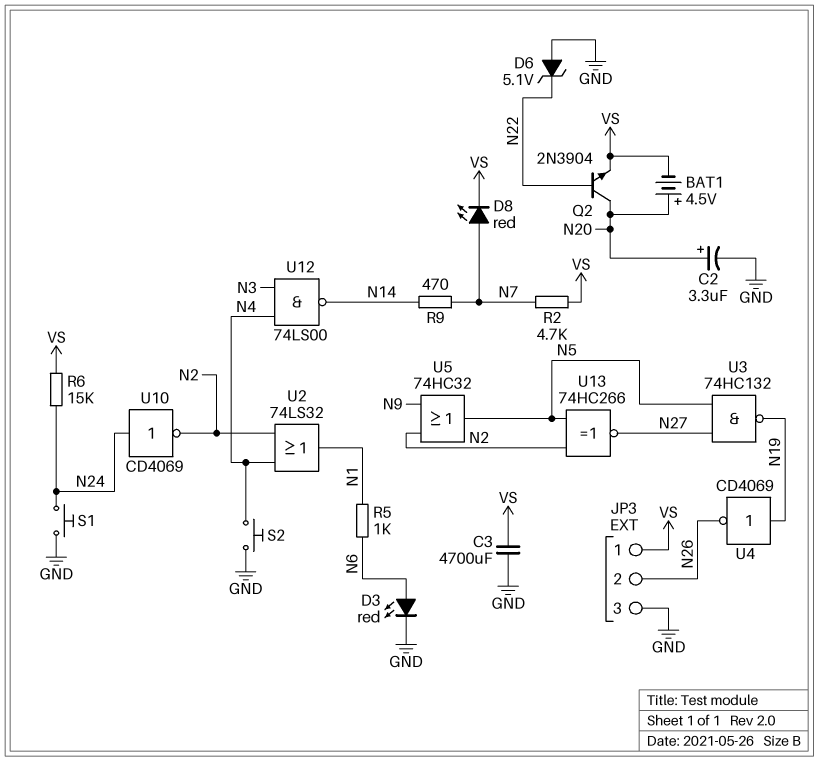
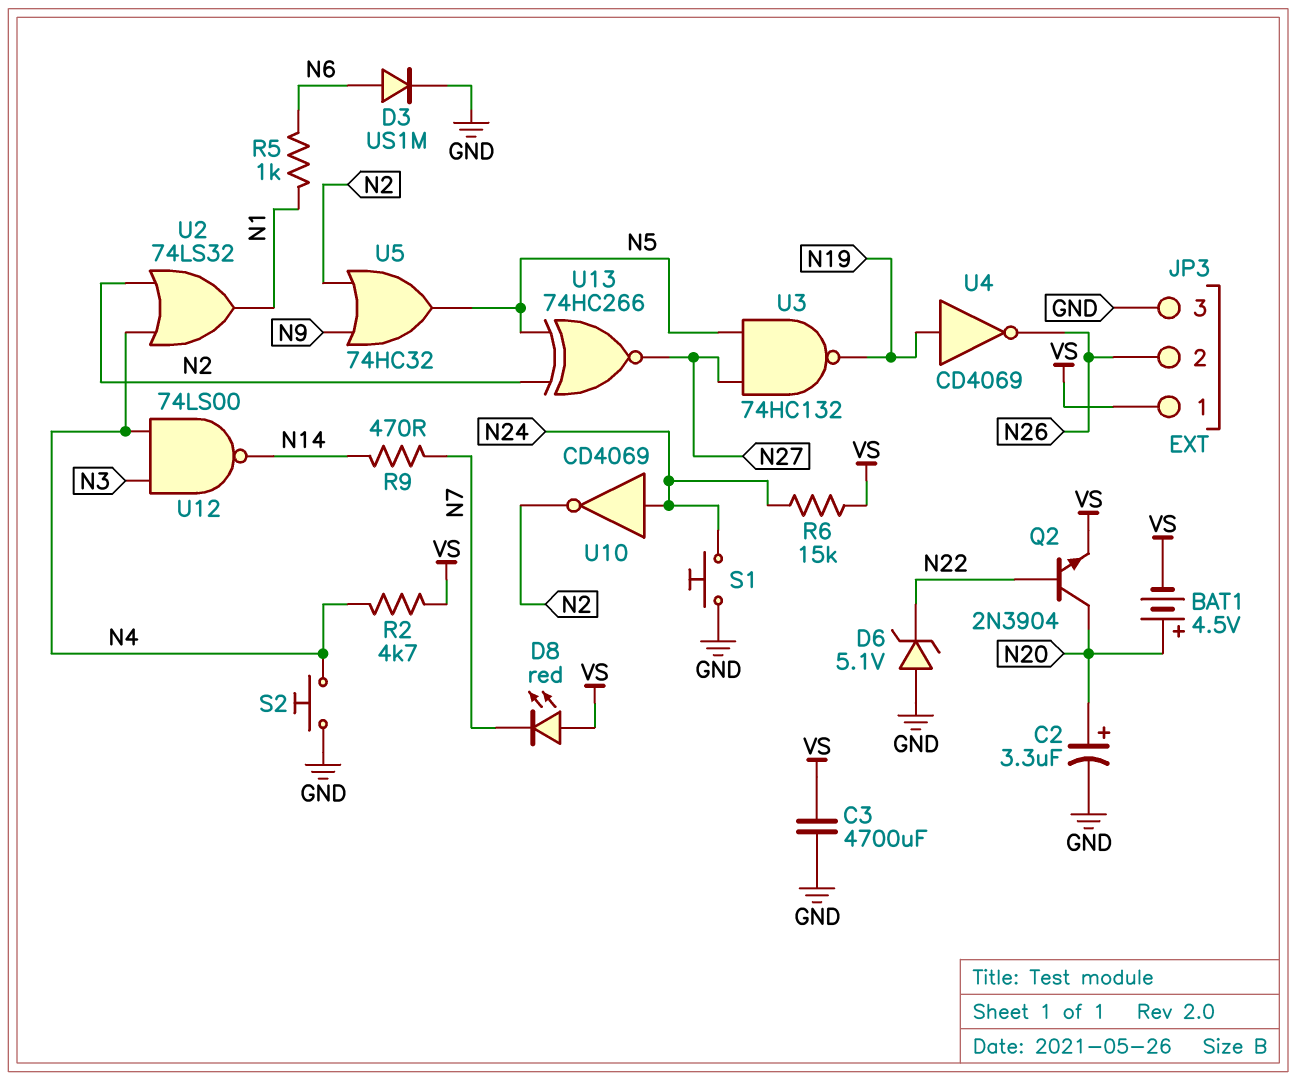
D3: LED red (A N6, K GND) -> diode US1M (A N6, K GND)
D8: LED red (A N7, K VS) -> LED red (A VS, K N7)
R2: 4.7k (N7, VS) -> 4.7k (N4, VS)

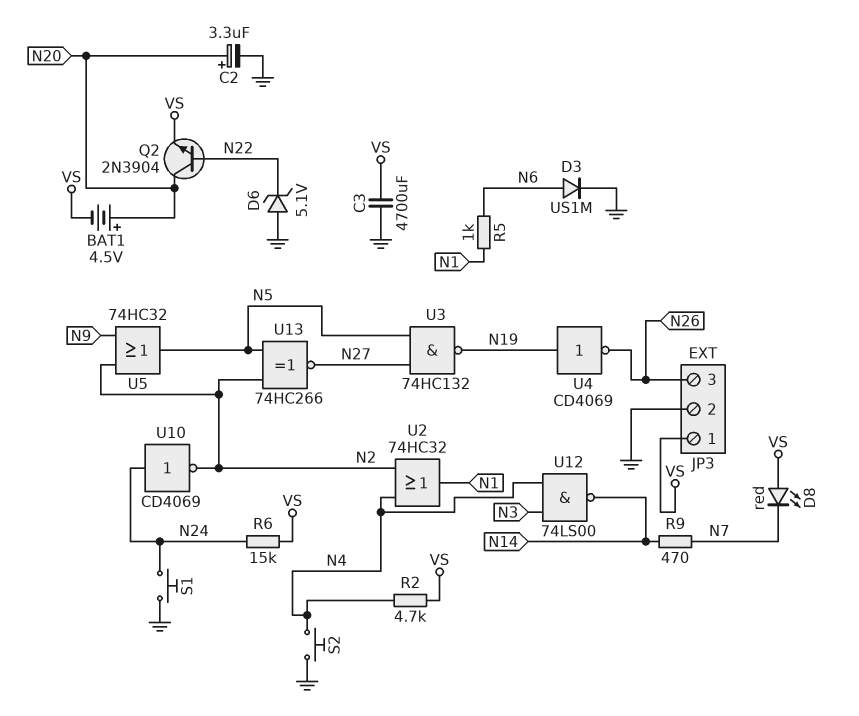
JP3 pin 2: N26 -> GND
JP3 pin 3: GND -> N26
U2: OR 74LS32 (in N2, in N4, out N1) -> OR 74HC32 (in N2, in N4, out N1)

